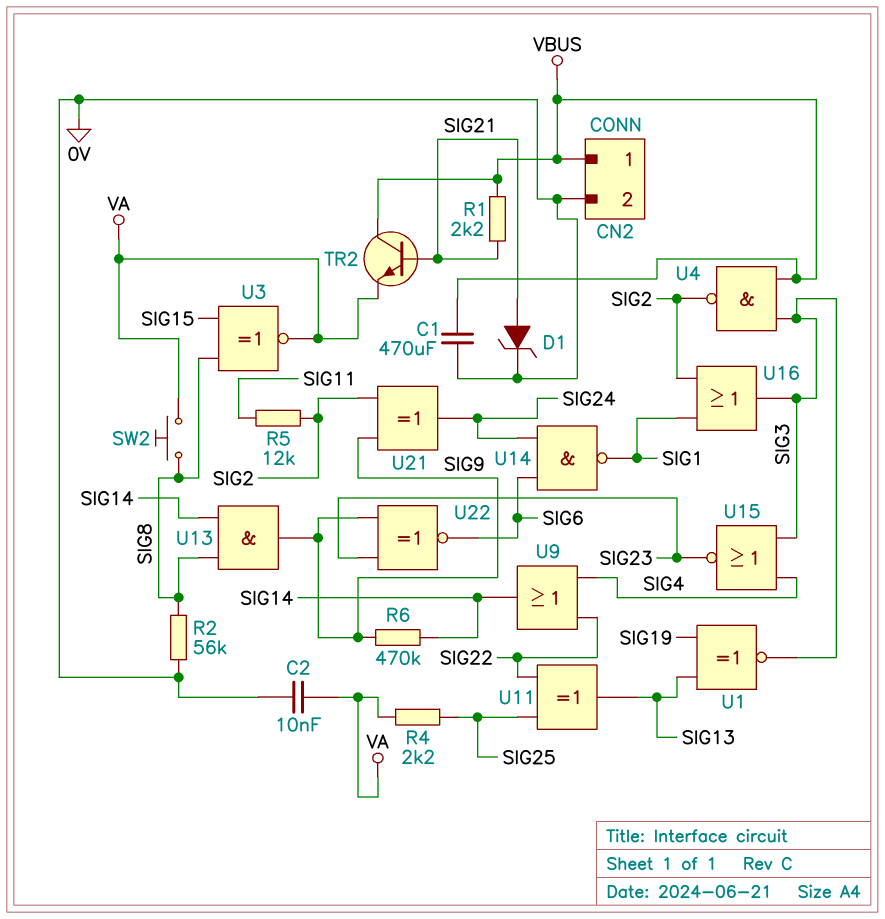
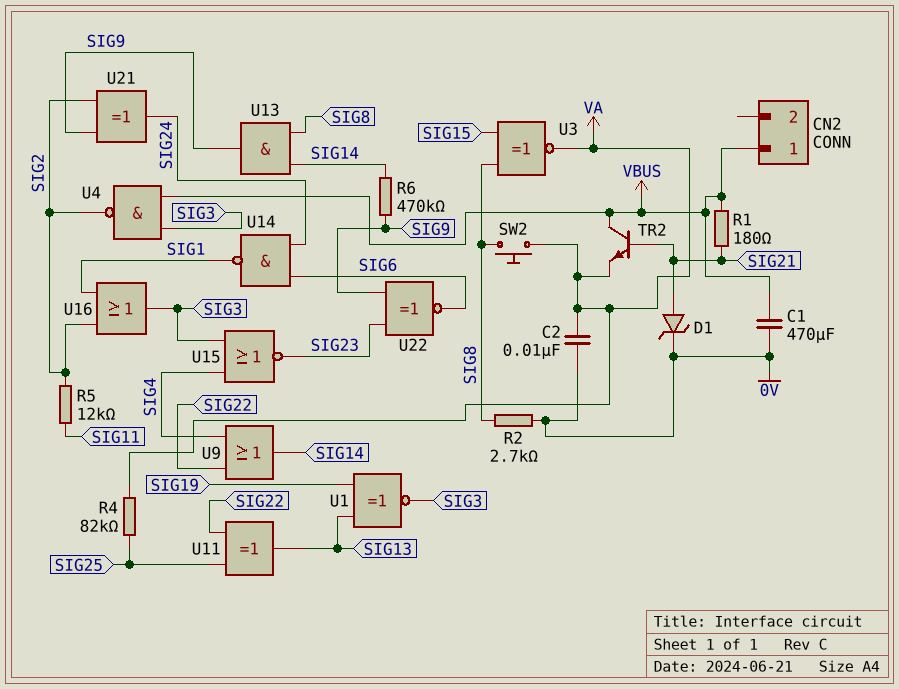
CN2 pin 2: 0V -> none
R1: 2.2k (SIG21, VBUS) -> 180 (SIG21, VBUS)
R2: 56k (0V, SIG8) -> 2.7k (0V, SIG8)
R4: 2.2k (SIG25, VA) -> 82k (SIG25, VA)

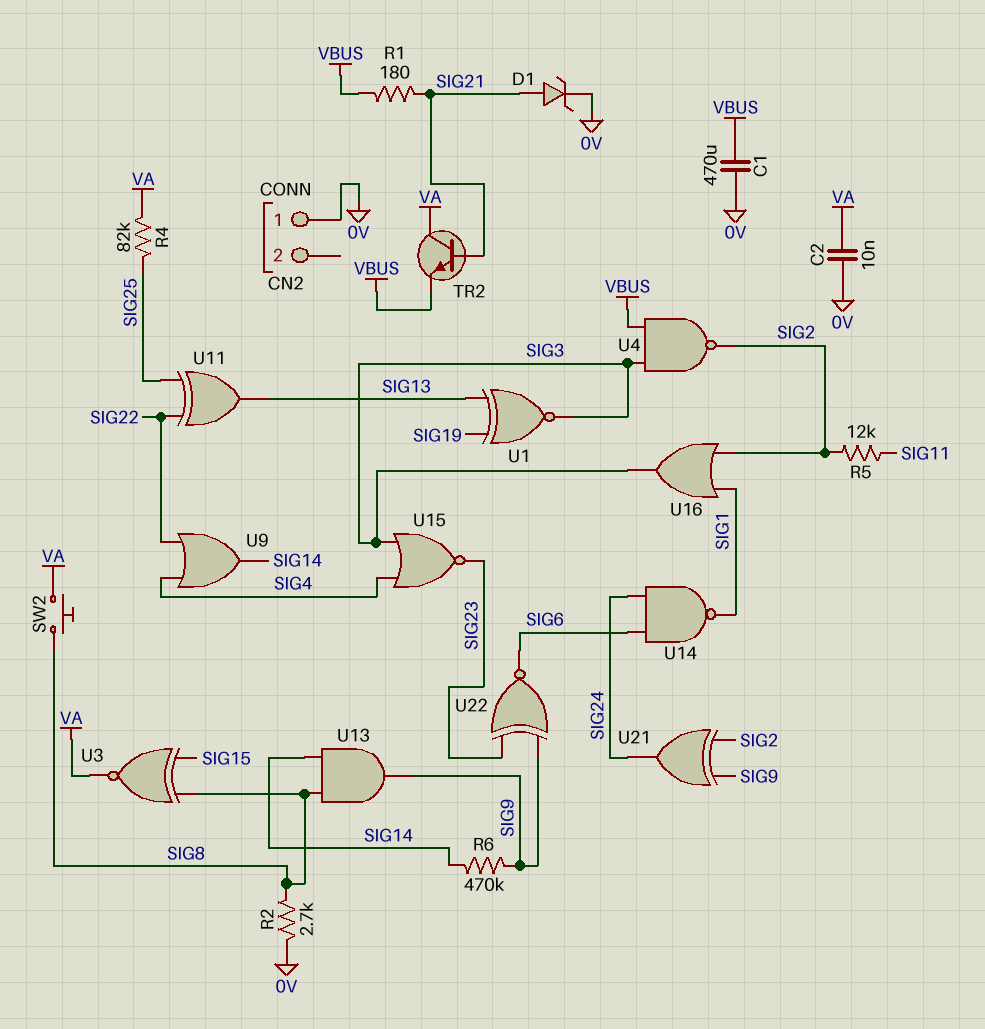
CN2 pin 1: VBUS -> 0V
TR2: NPN (B SIG21, C VBUS, E VA) -> NPN (B SIG21, C VA, E VBUS)

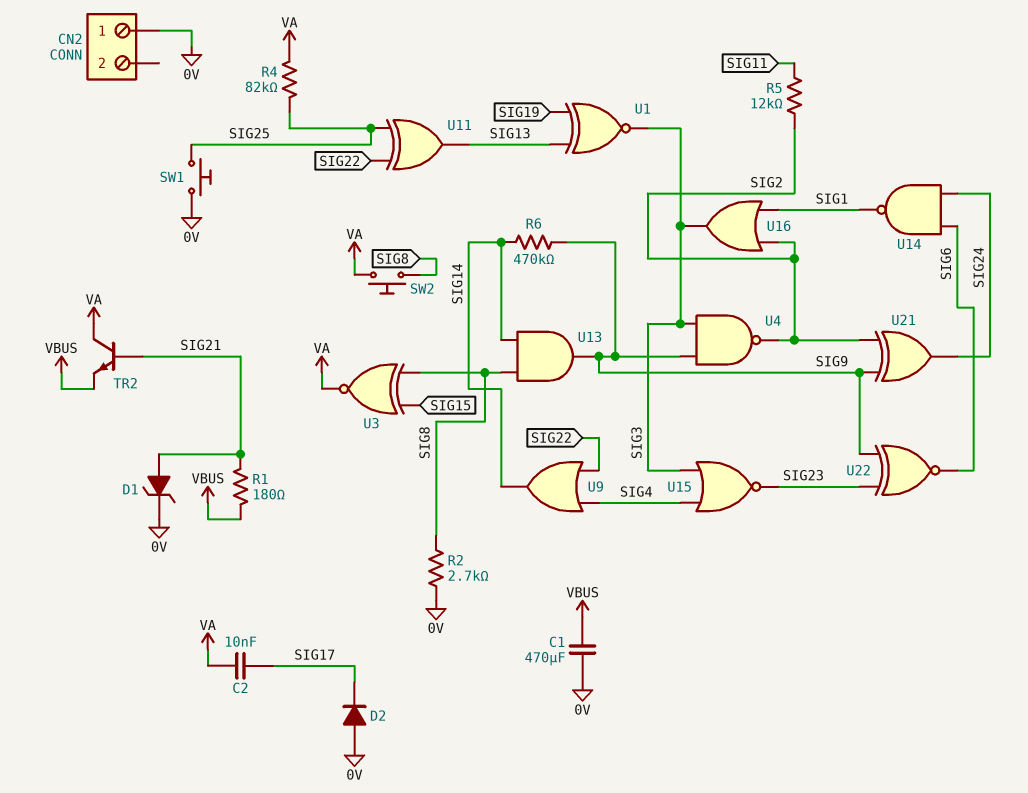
C2: 10nF (0V, VA) -> 10nF (SIG17, VA)
D2: none -> diode (A 0V, K SIG17)
SW1: none -> button (0V, SIG25)
U4: NAND (in SIG3, in VBUS, out SIG2) -> NAND (in SIG3, in SIG9, out SIG2)

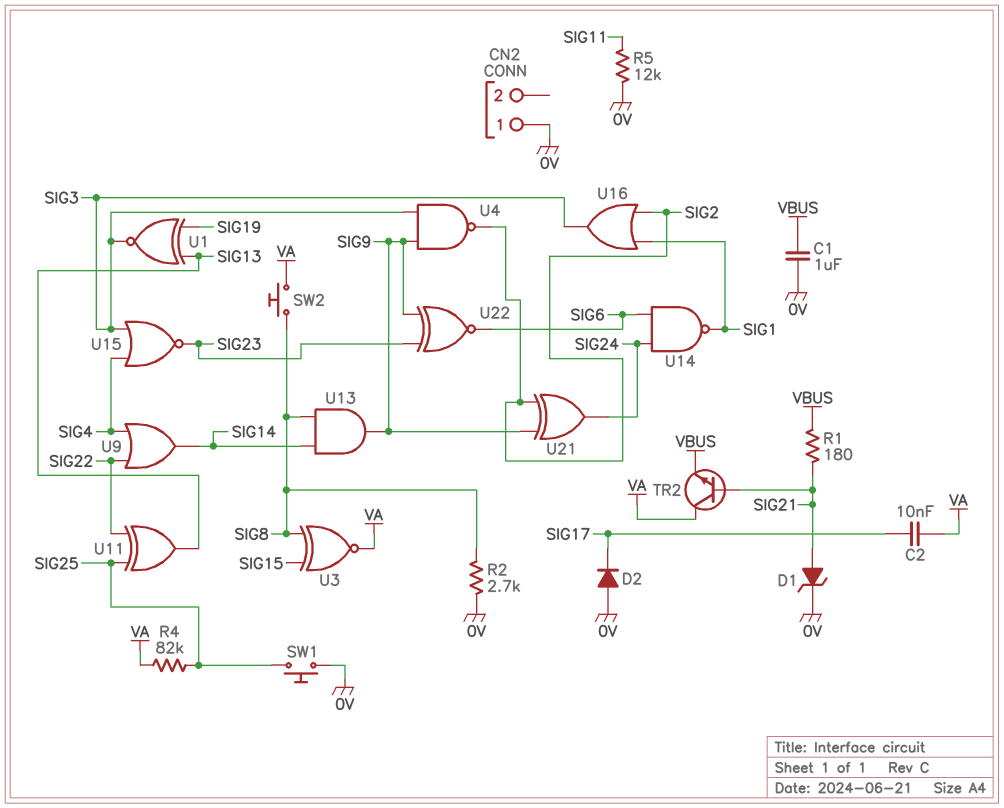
C1: 470uF (0V, VBUS) -> 1uF (0V, VBUS)
R5: 12k (SIG2, SIG11) -> 12k (0V, SIG11)
R6: 470k (SIG9, SIG14) -> none

